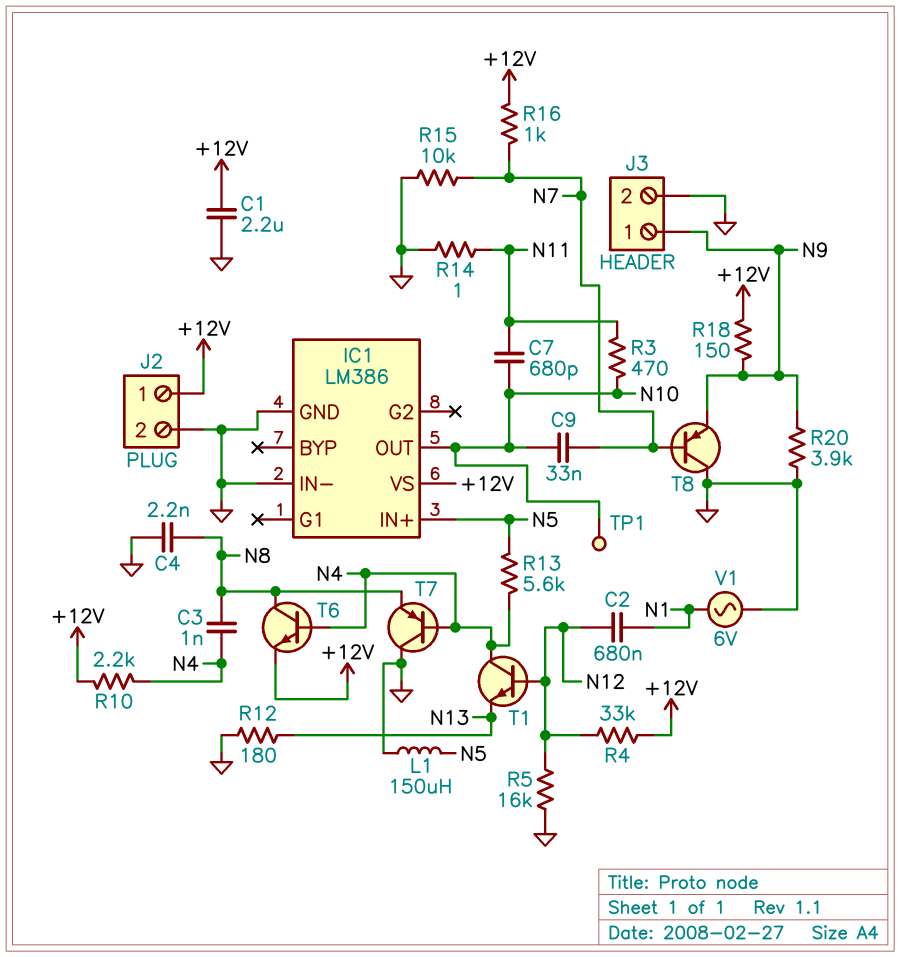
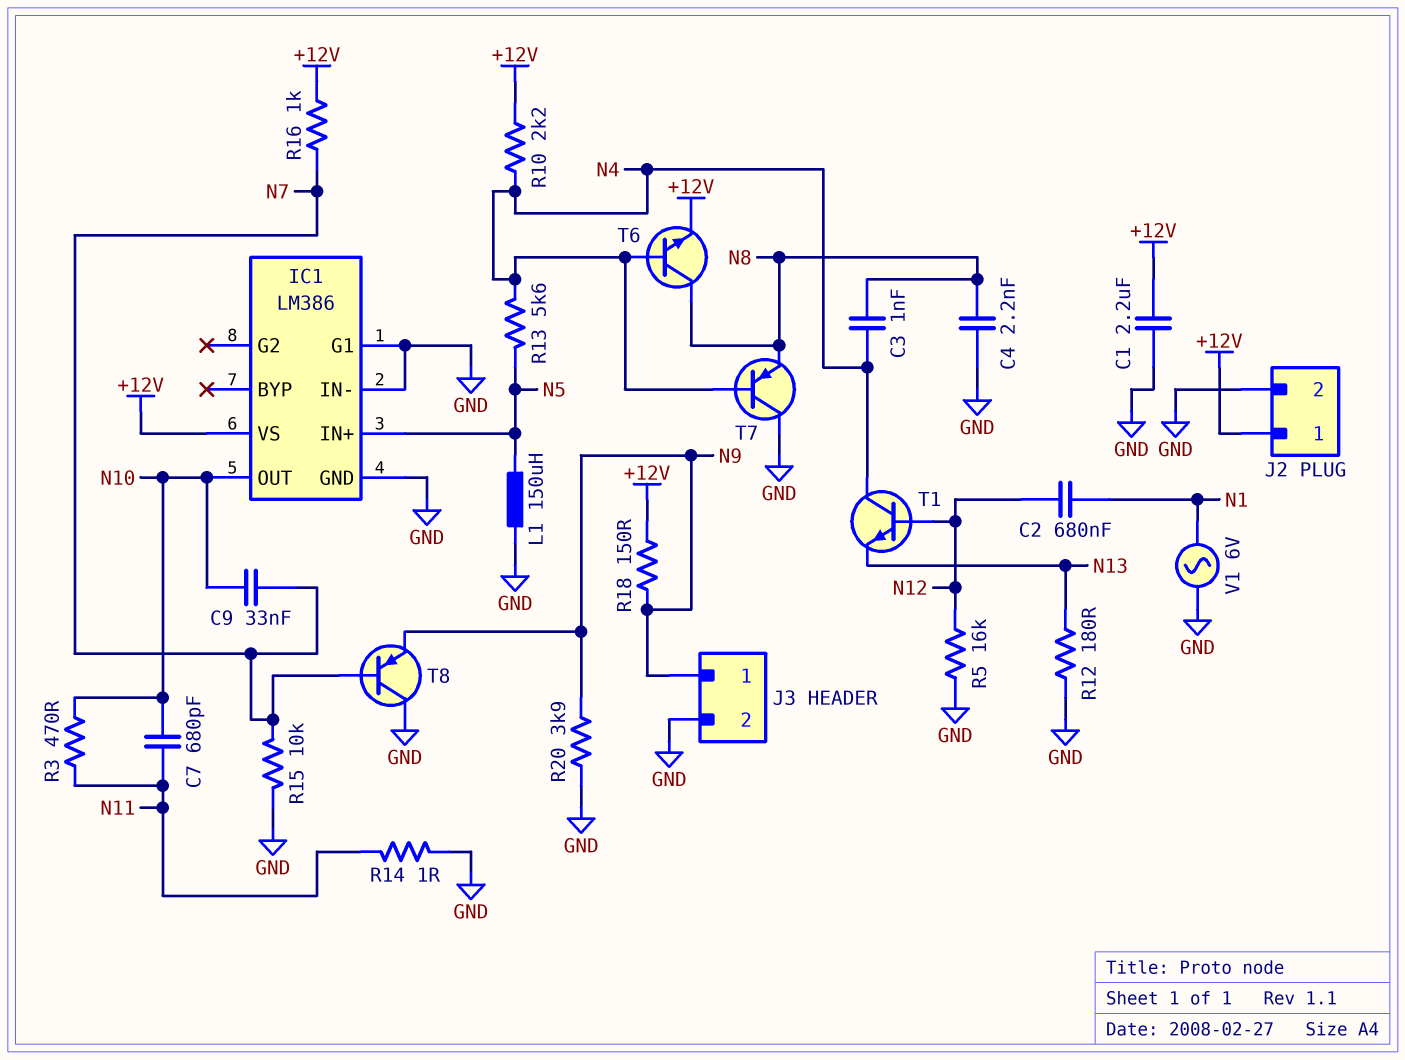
IC1 pin G1: none -> GND
R4: 33k (+12V, N12) -> none
TP1: test point (N10) -> none

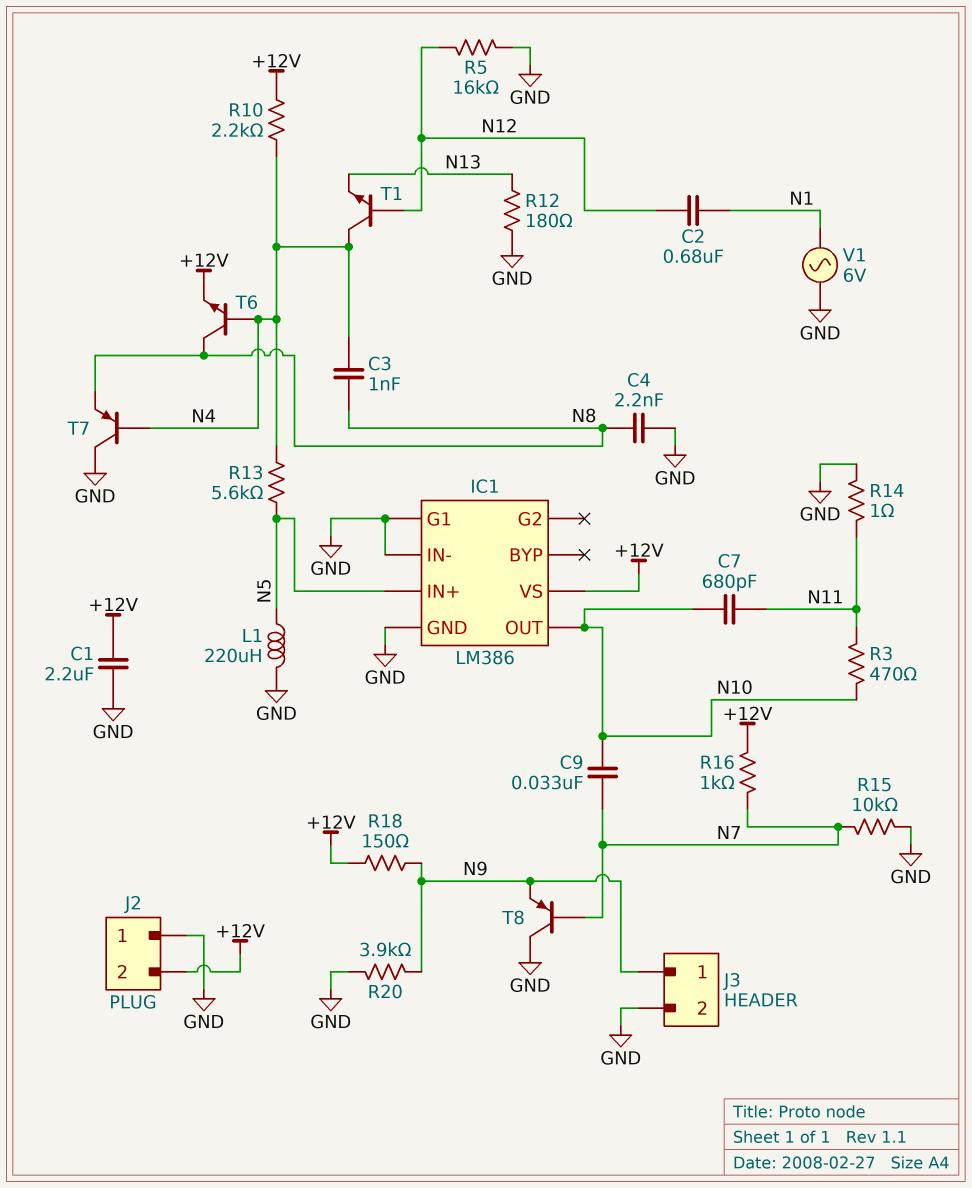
J2 pin 1: +12V -> GND
J2 pin 2: GND -> +12V
L1: 150uH (GND, N5) -> 220uH (GND, N5)

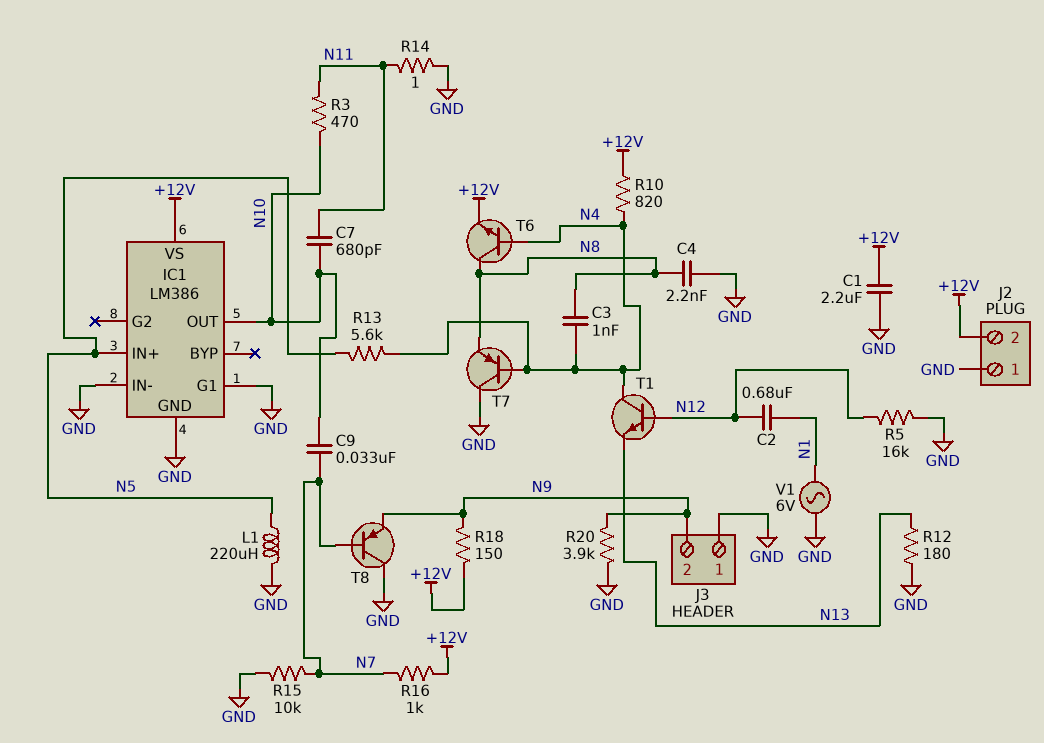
J3 pin 1: N9 -> GND
J3 pin 2: GND -> N9
R10: 2.2k (+12V, N4) -> 820 (+12V, N4)

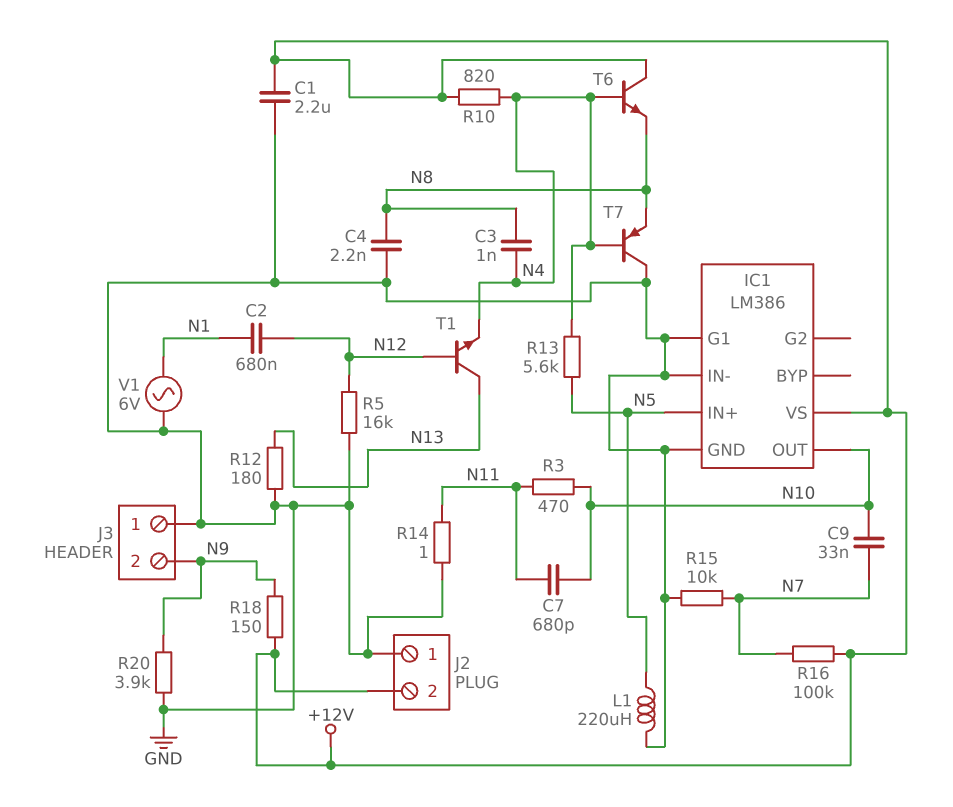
R16: 1k (+12V, N7) -> 100k (+12V, N7)
T1: NPN (B N12, C N4, E N13) -> NPN (B N12, C N13, E N4)
T6: NPN (B N4, C N8, E +12V) -> NPN (B N4, C +12V, E N8)
T8: PNP (B N7, C GND, E N9) -> none

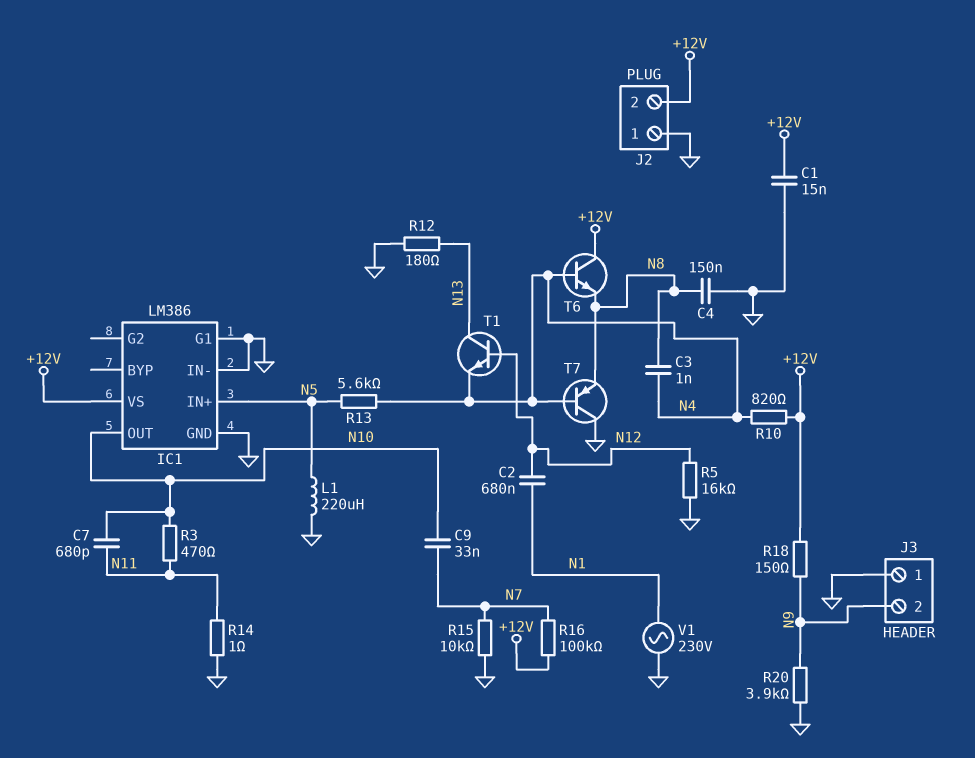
C1: 2.2uF (+12V, GND) -> 15nF (+12V, GND)
C4: 2.2nF (GND, N8) -> 150nF (GND, N8)
V1: AC 6V (GND, N1) -> AC 230V (GND, N1)

